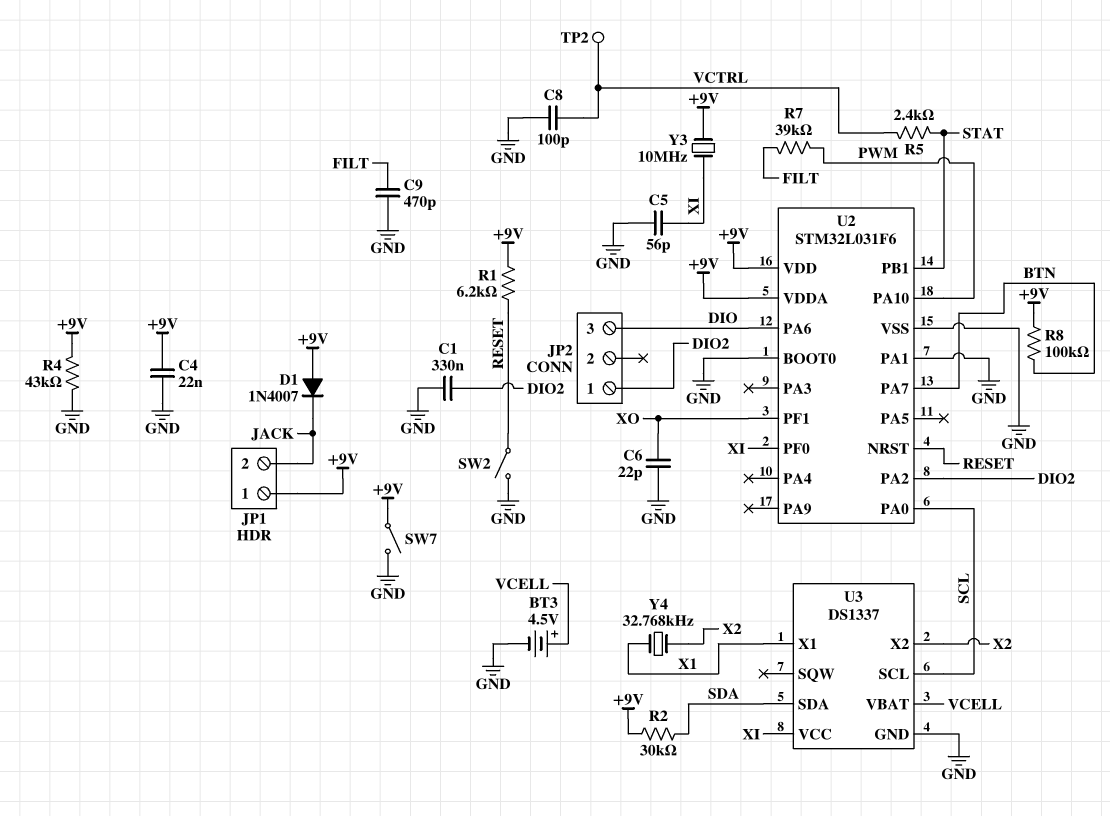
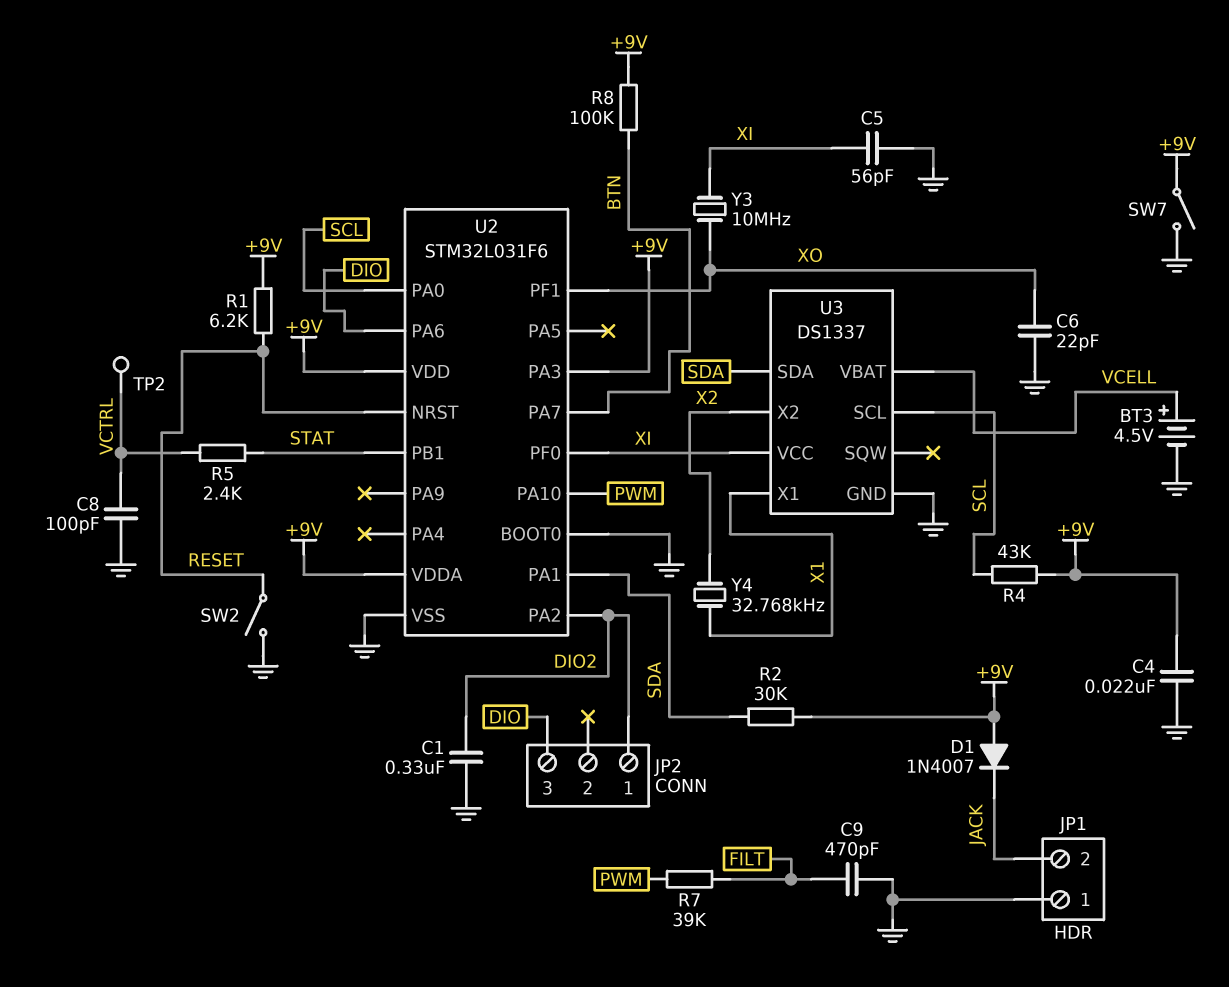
JP1 pin 1: +9V -> GND
R4: 43k (+9V, GND) -> 43k (+9V, SCL)
U2 pin PA1: GND -> SDA
U2 pin PA3: none -> +9V
Y3: 10MHz (+9V, XI) -> 10MHz (XI, XO)

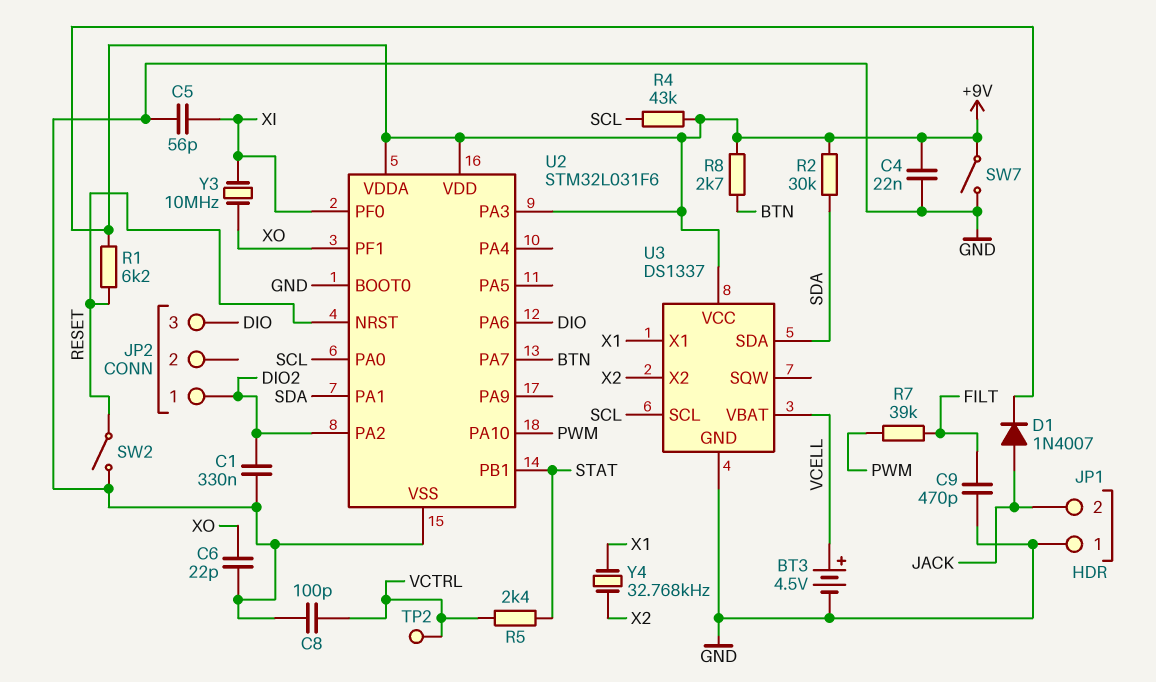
D1: diode 1N4007 (A +9V, K JACK) -> diode 1N4007 (A JACK, K +9V)
R8: 100k (+9V, BTN) -> 2.7k (+9V, BTN)
U3 pin VCC: XI -> +9V

